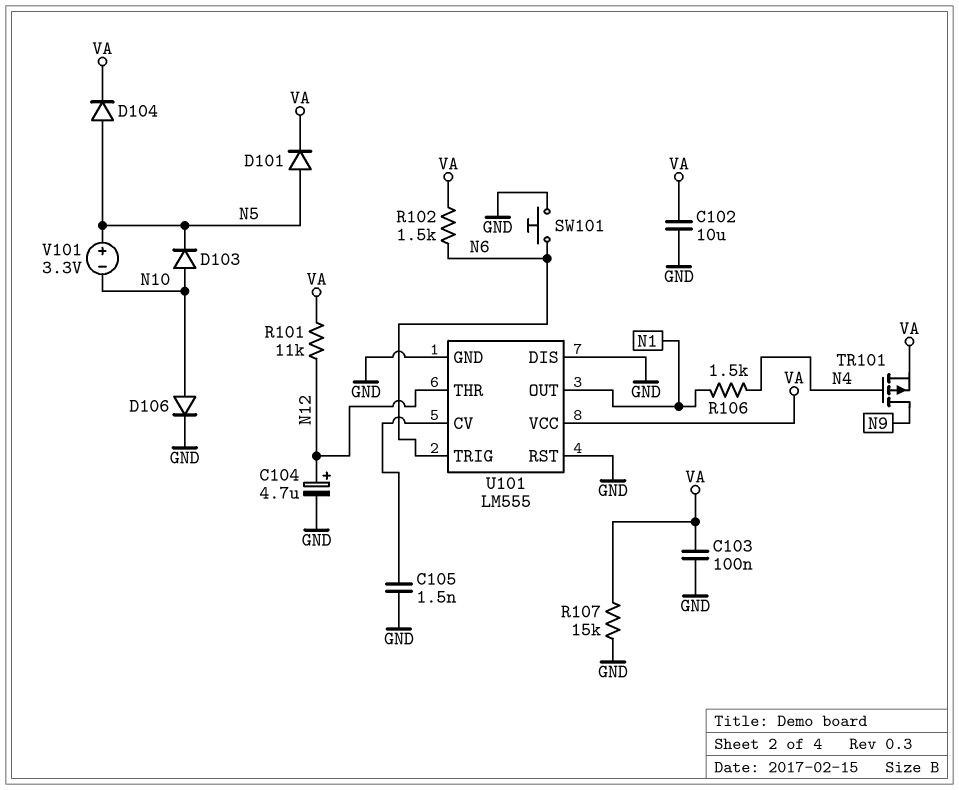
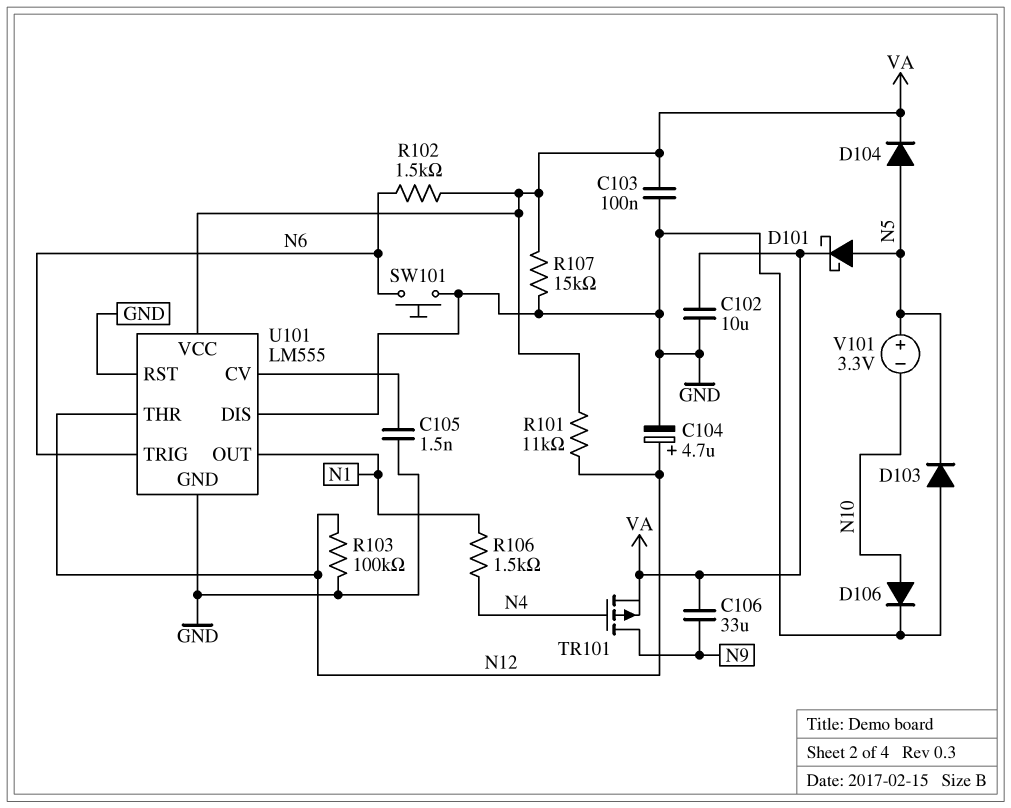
C106: none -> 33uF (N9, VA)
D101: diode (A N5, K VA) -> schottky (A N5, K VA)
D103: diode (A N10, K N5) -> diode (A GND, K N5)
R103: none -> 100k (GND, N12)

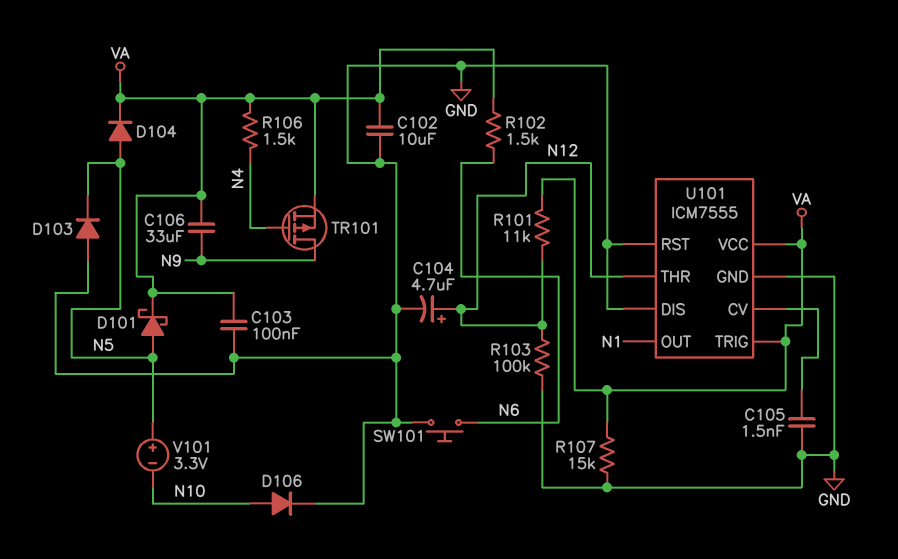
R106: 1.5k (N1, N4) -> 1.5k (N4, VA)
U101: LM555 -> ICM7555
U101 pin TRIG: N6 -> VA

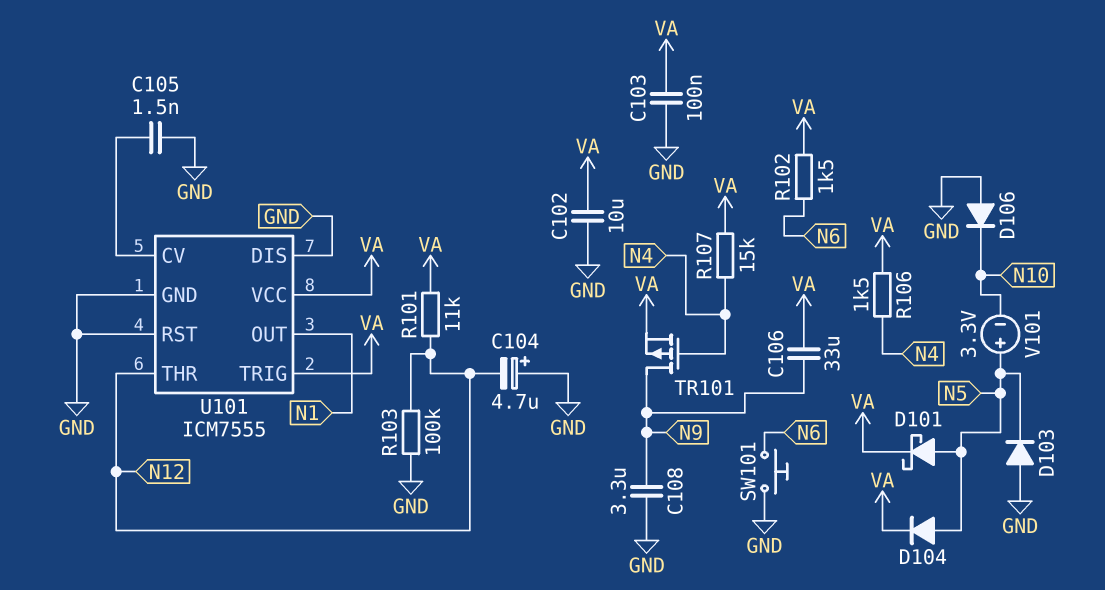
C104: 4.7uF (plus N12, minus GND) -> 4.7uF (plus GND, minus N12)
C108: none -> 3.3uF (GND, N9)
D106: diode (A N10, K GND) -> diode (A GND, K N10)
R107: 15k (GND, VA) -> 15k (N4, VA)

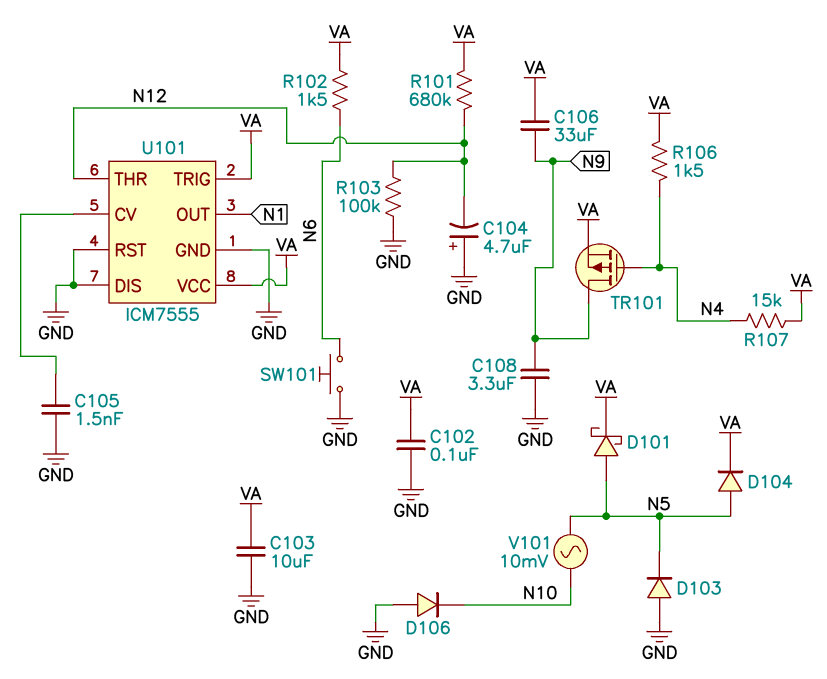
C102: 10uF (GND, VA) -> 100nF (GND, VA)
C103: 100nF (GND, VA) -> 10uF (GND, VA)
R101: 11k (N12, VA) -> 680k (N12, VA)
V101: 3.3V (plus N5, minus N10) -> AC 10mV (N5, N10)

